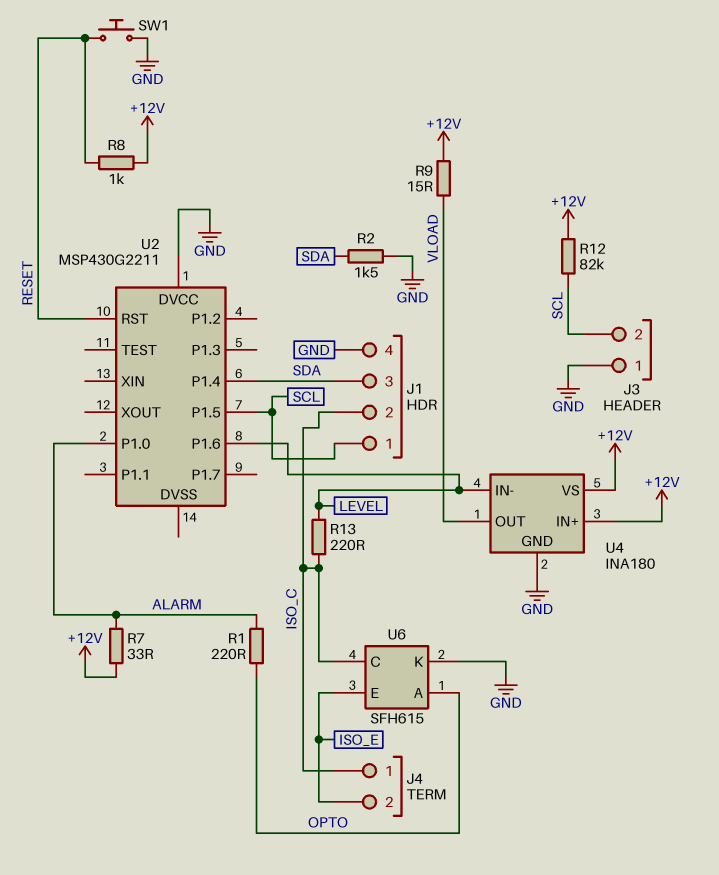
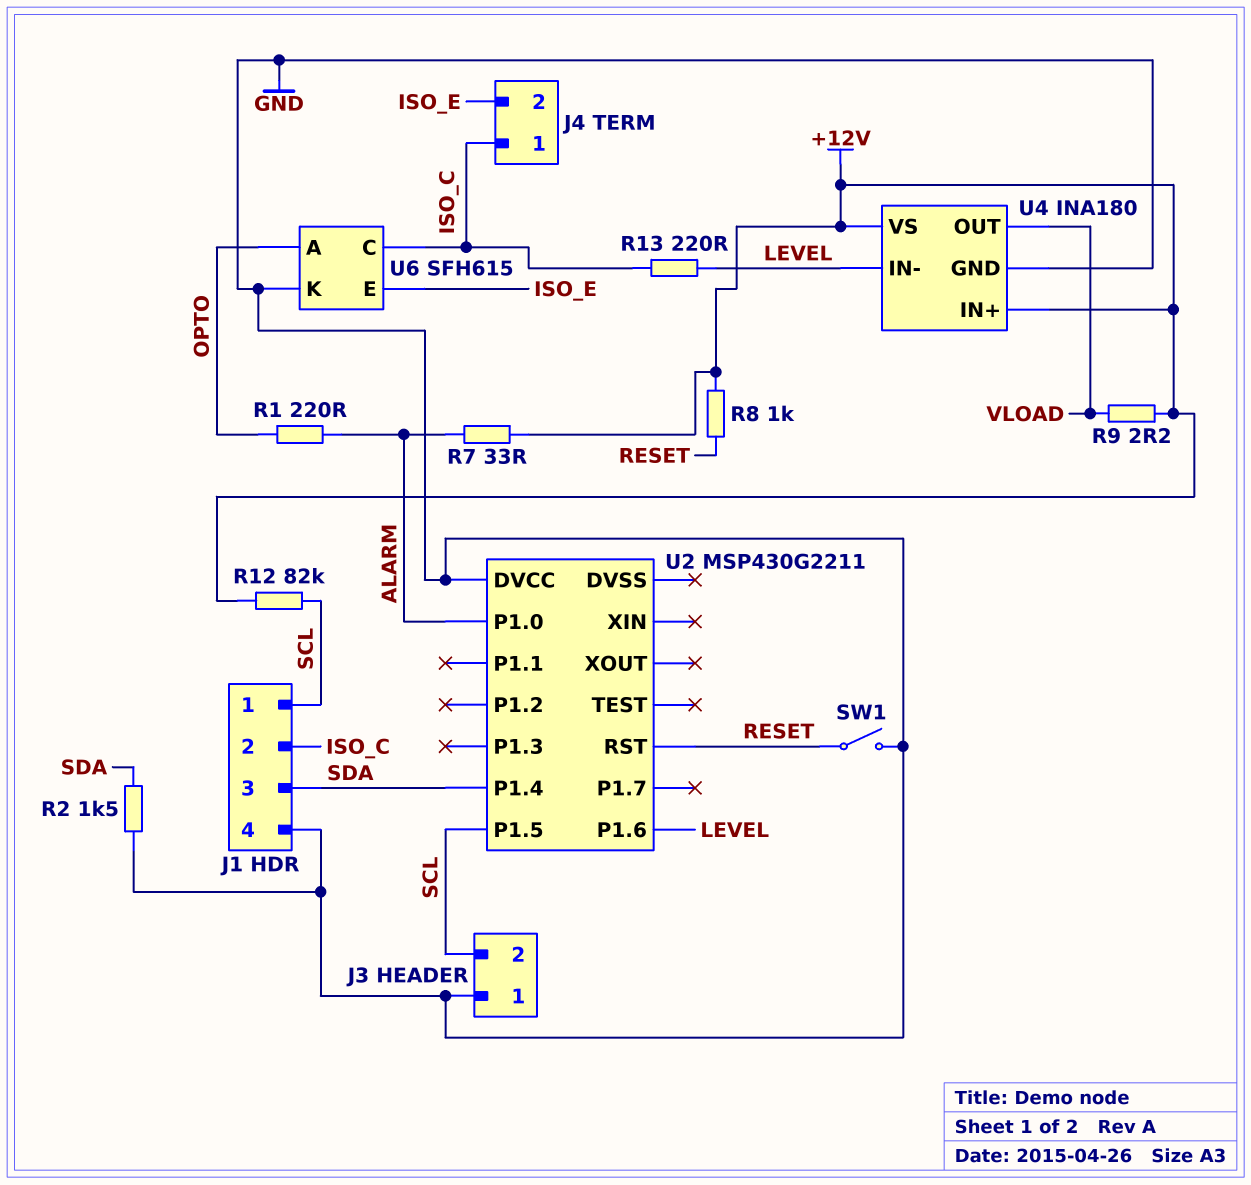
R9: 15 (+12V, VLOAD) -> 2.2 (+12V, VLOAD)
SW1: button (GND, RESET) -> switch (GND, RESET)

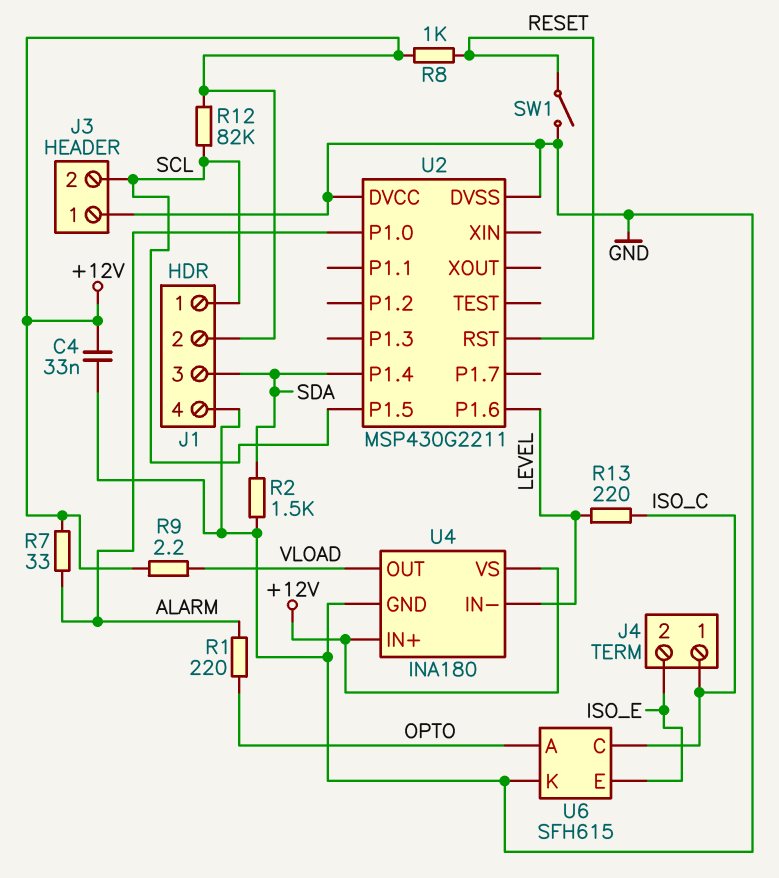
C4: none -> 33nF (+12V, GND)
J1 pin 2: ISO_C -> +12V
U2 pin DVSS: none -> GND

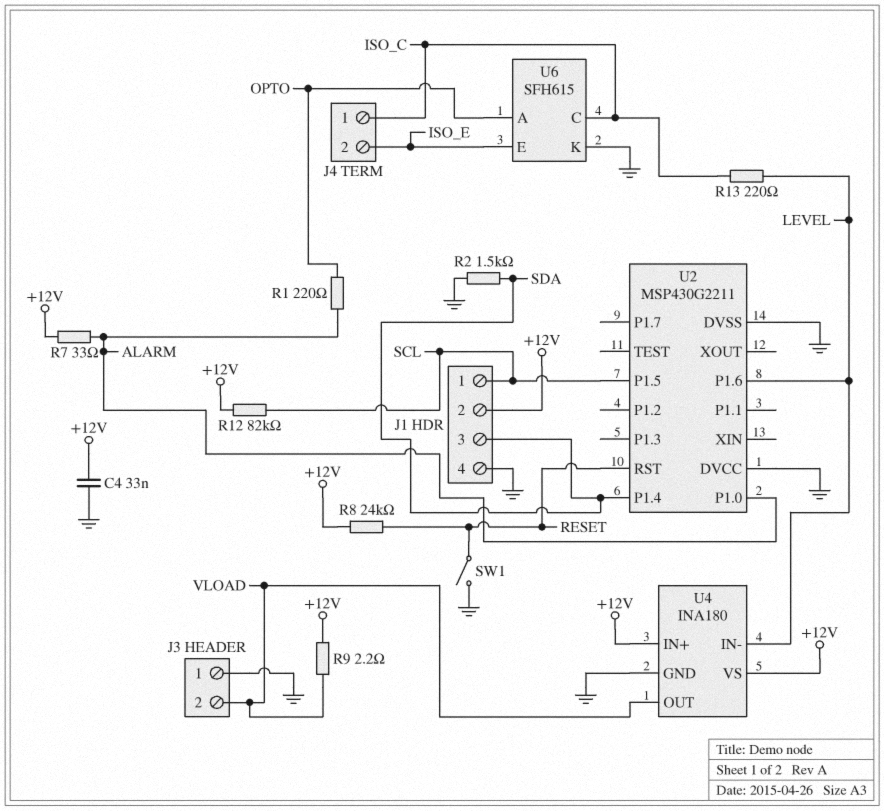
J3 pin 2: SCL -> VLOAD
R8: 1k (+12V, RESET) -> 24k (+12V, RESET)

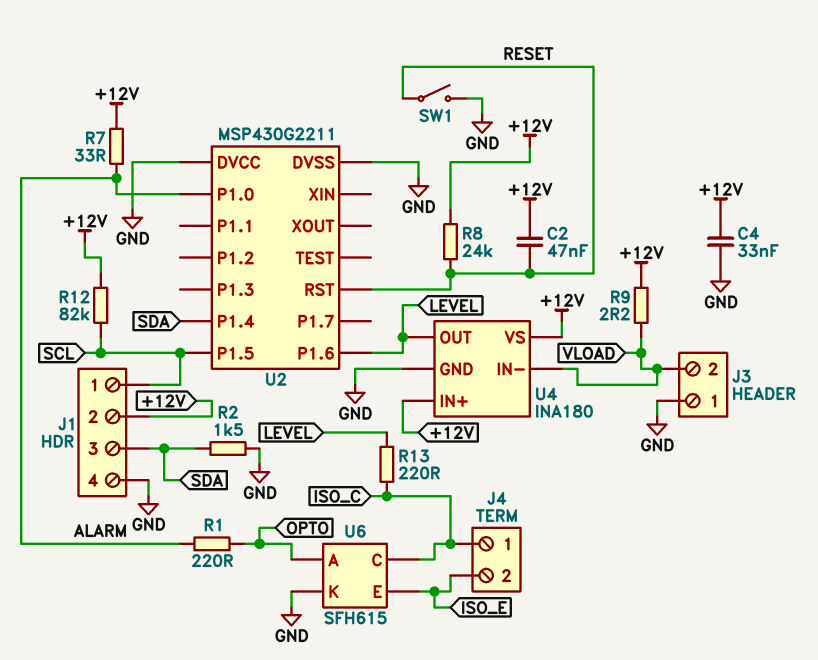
C2: none -> 47nF (+12V, RESET)
U4 pin IN-: LEVEL -> VLOAD
U4 pin OUT: VLOAD -> LEVEL

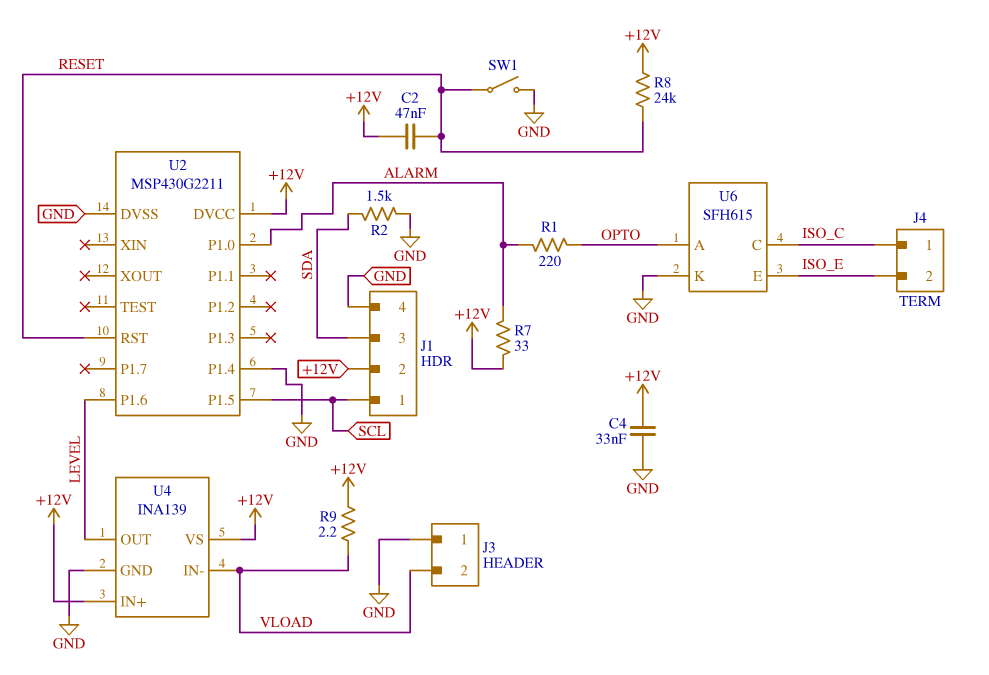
R12: 82k (+12V, SCL) -> none
R13: 220 (ISO_C, LEVEL) -> none
U2 pin DVCC: GND -> +12V
U2 pin P1.4: SDA -> GND
U4: INA180 -> INA139

